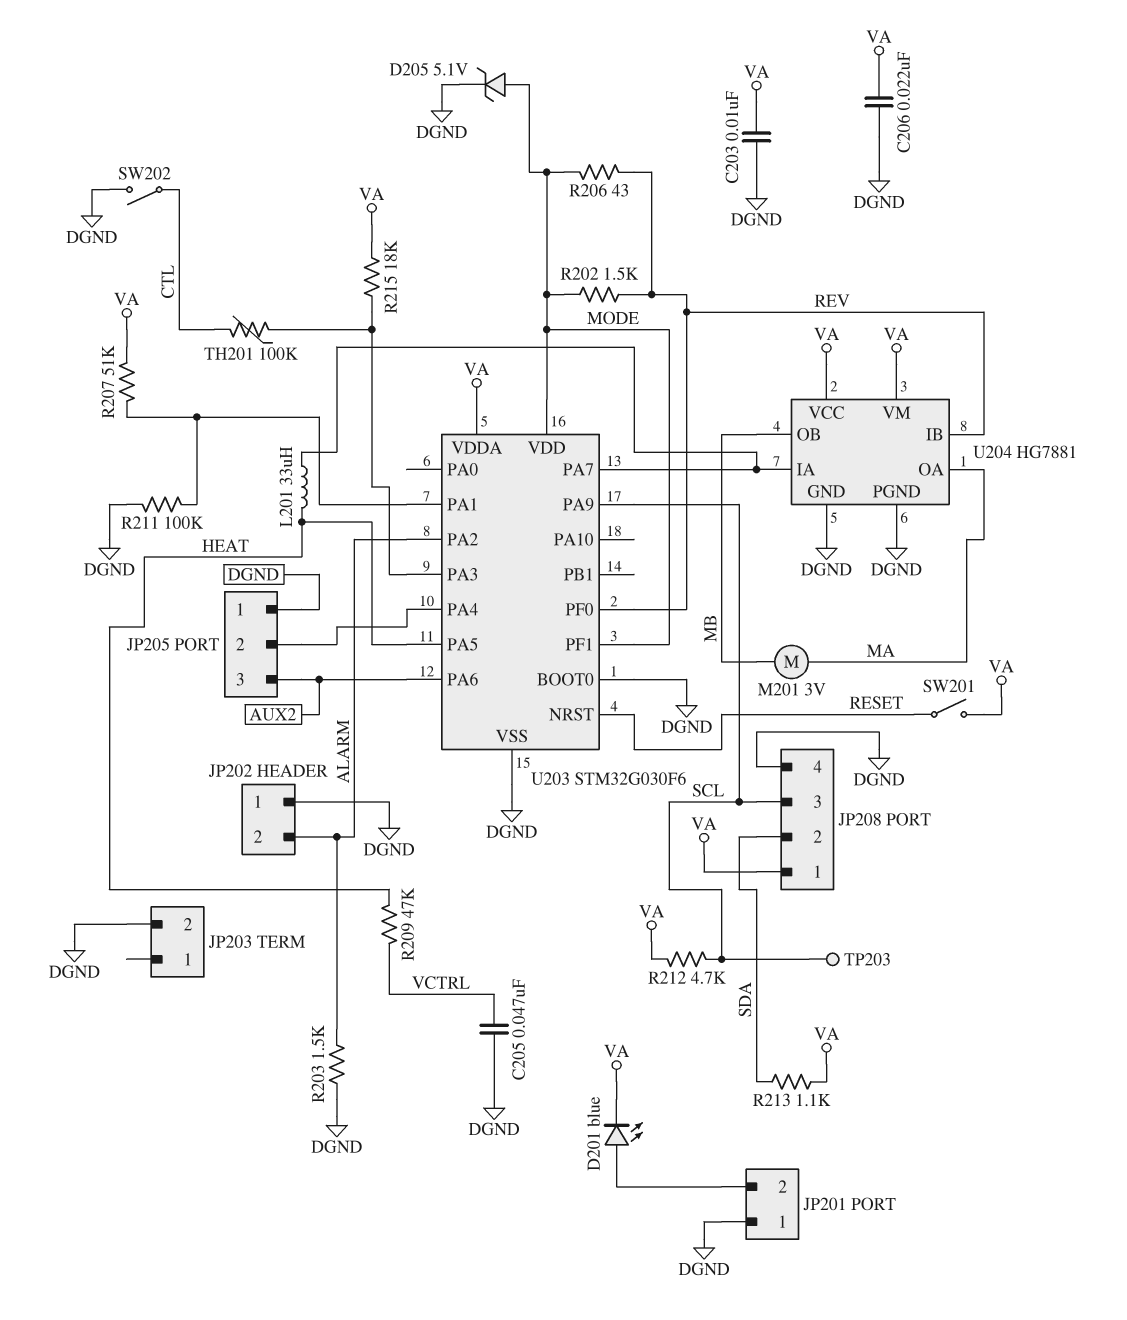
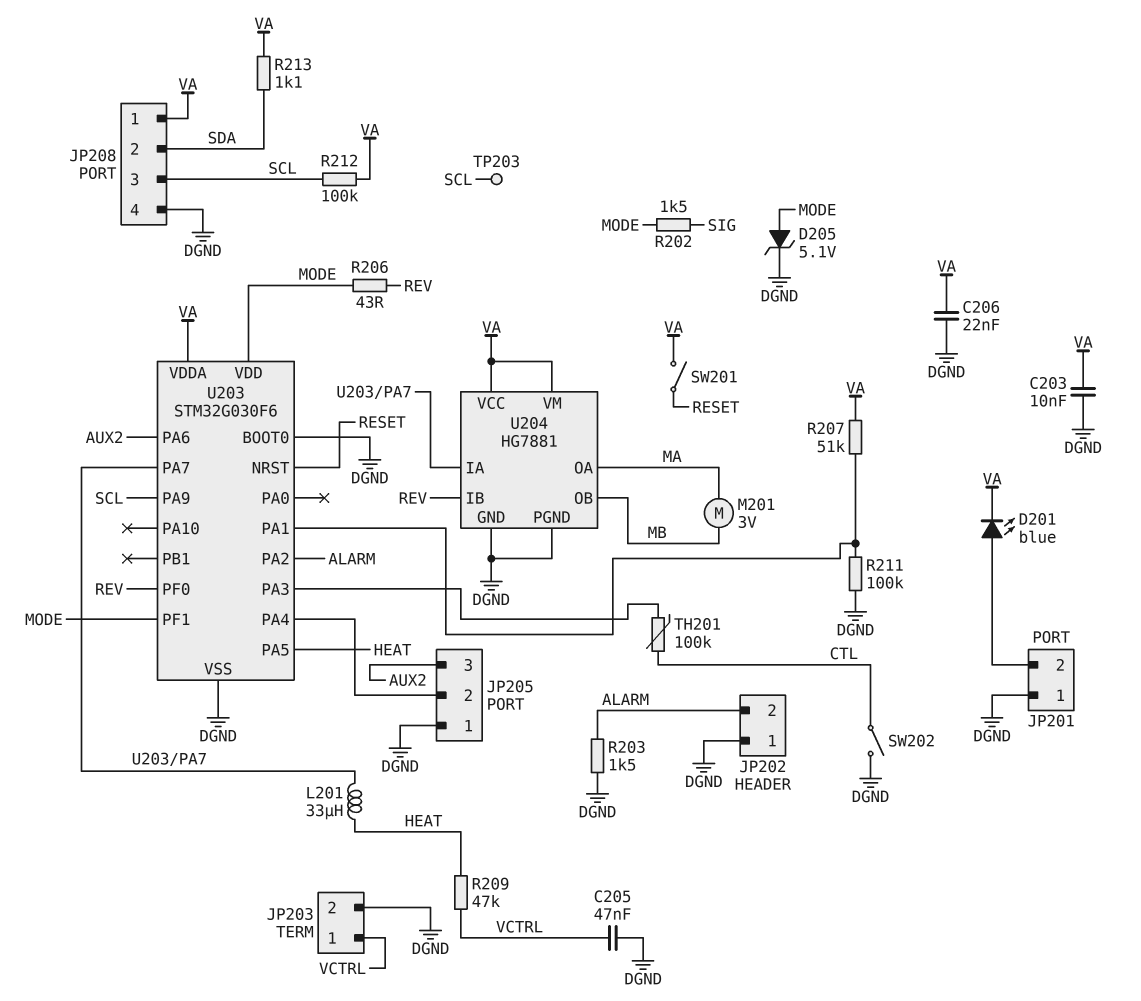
JP203 pin 1: none -> VCTRL
R202: 1.5k (MODE, REV) -> 1.5k (MODE, SIG)
R212: 4.7k (SCL, VA) -> 100k (SCL, VA)
R215: 18k (U203/PA3, VA) -> none

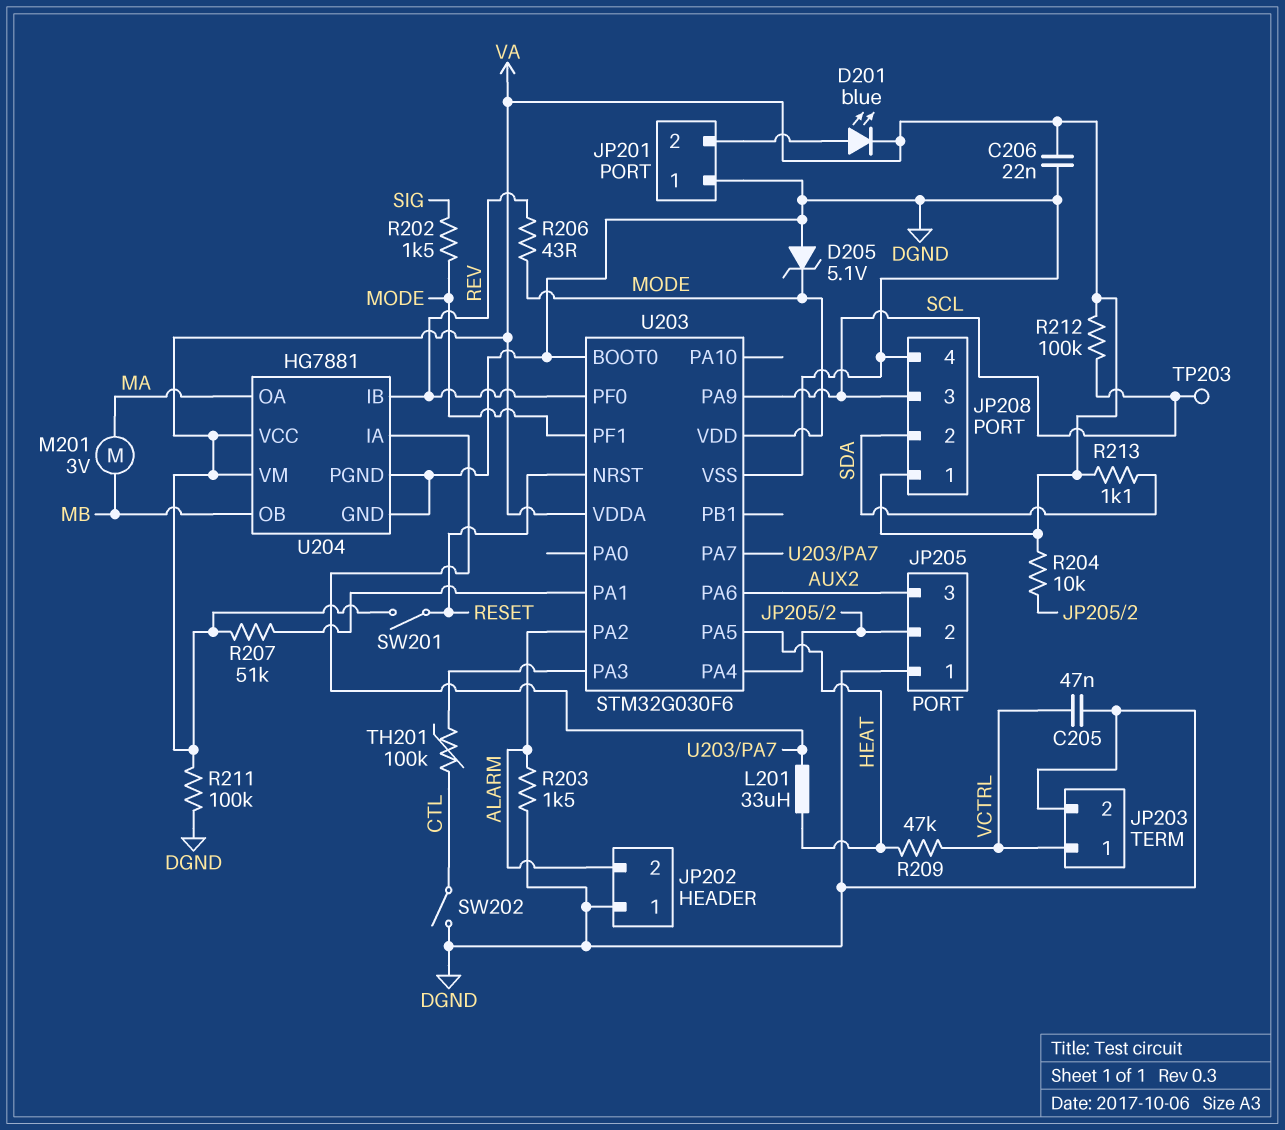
C203: 10nF (DGND, VA) -> none
D205: zener 5.1V (A MODE, K DGND) -> zener 5.1V (A DGND, K MODE)
R204: none -> 10k (JP205/2, VA)
R211: 100k (DGND, U203/PA1) -> 100k (DGND, VA)

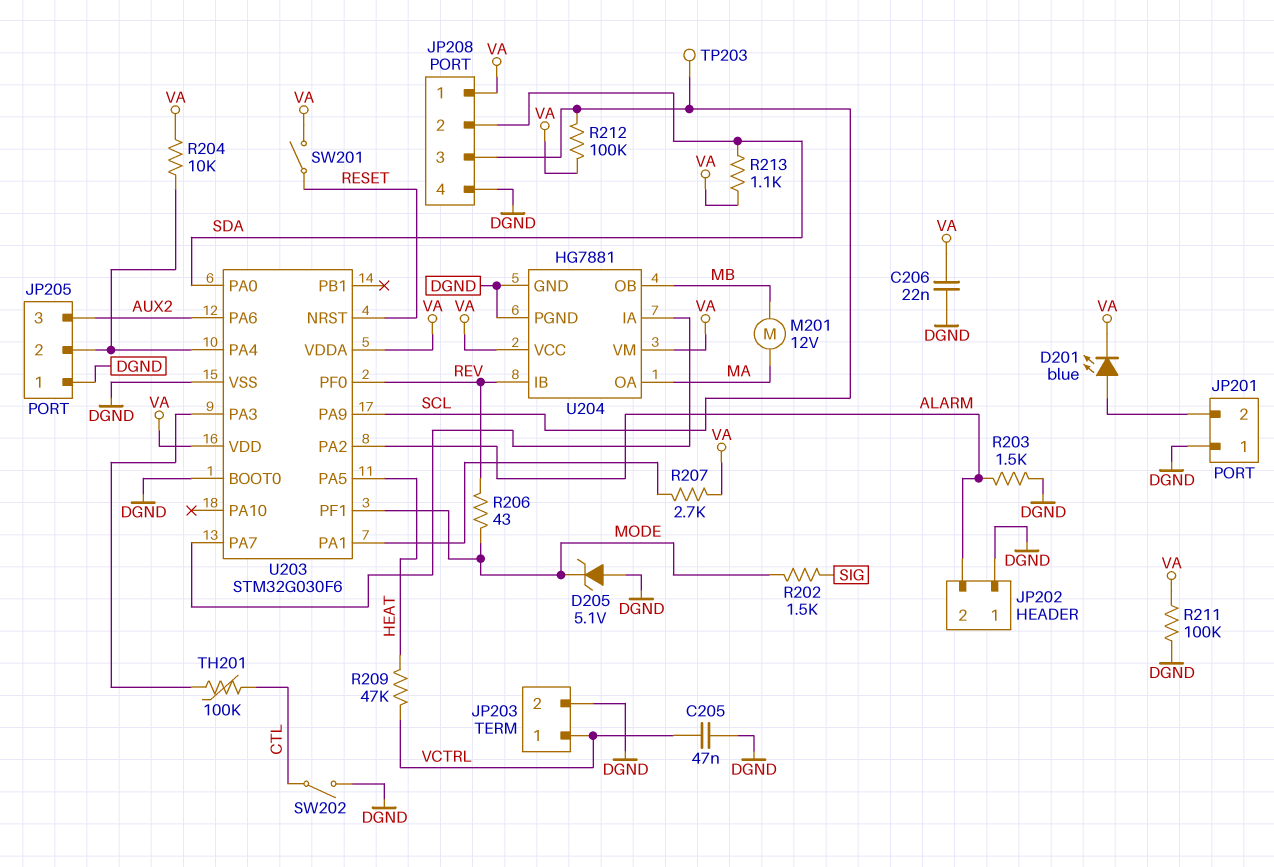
L201: 33uH (HEAT, U203/PA7) -> none
M201: motor 3V (MA, MB) -> motor 12V (MA, MB)
R207: 51k (U203/PA1, VA) -> 2.7k (U203/PA1, VA)
U203 pin PA0: none -> SDA
U203 pin VDD: MODE -> VA

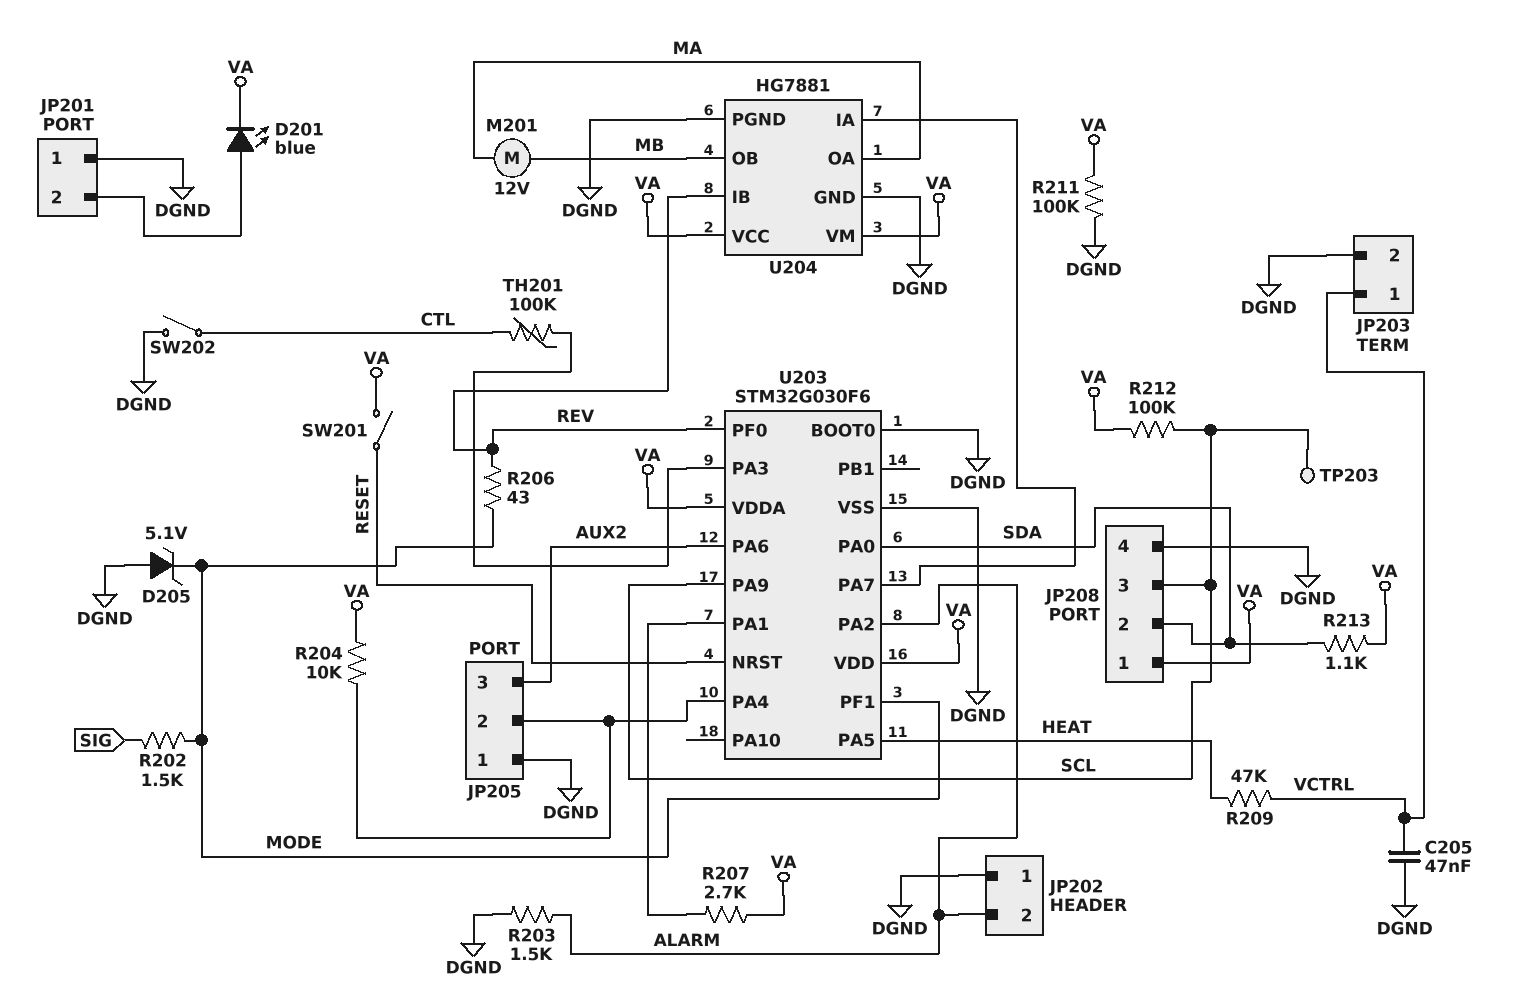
C206: 22nF (DGND, VA) -> none

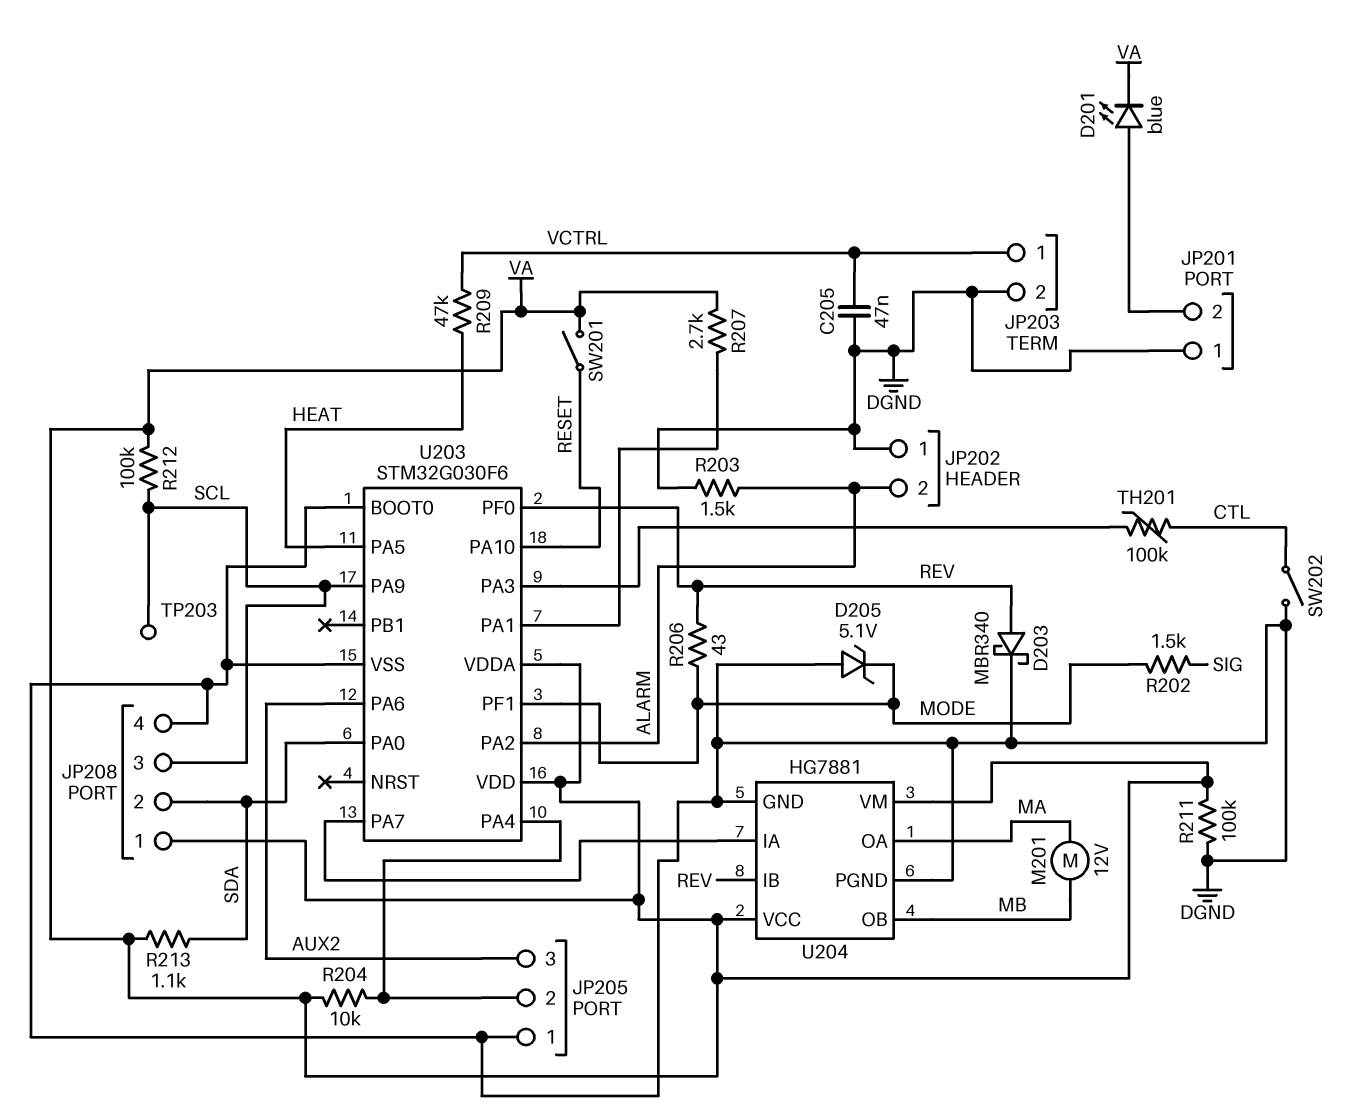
D203: none -> schottky MBR340 (A REV, K DGND)
U203 pin NRST: RESET -> none
U203 pin PA10: none -> RESET

